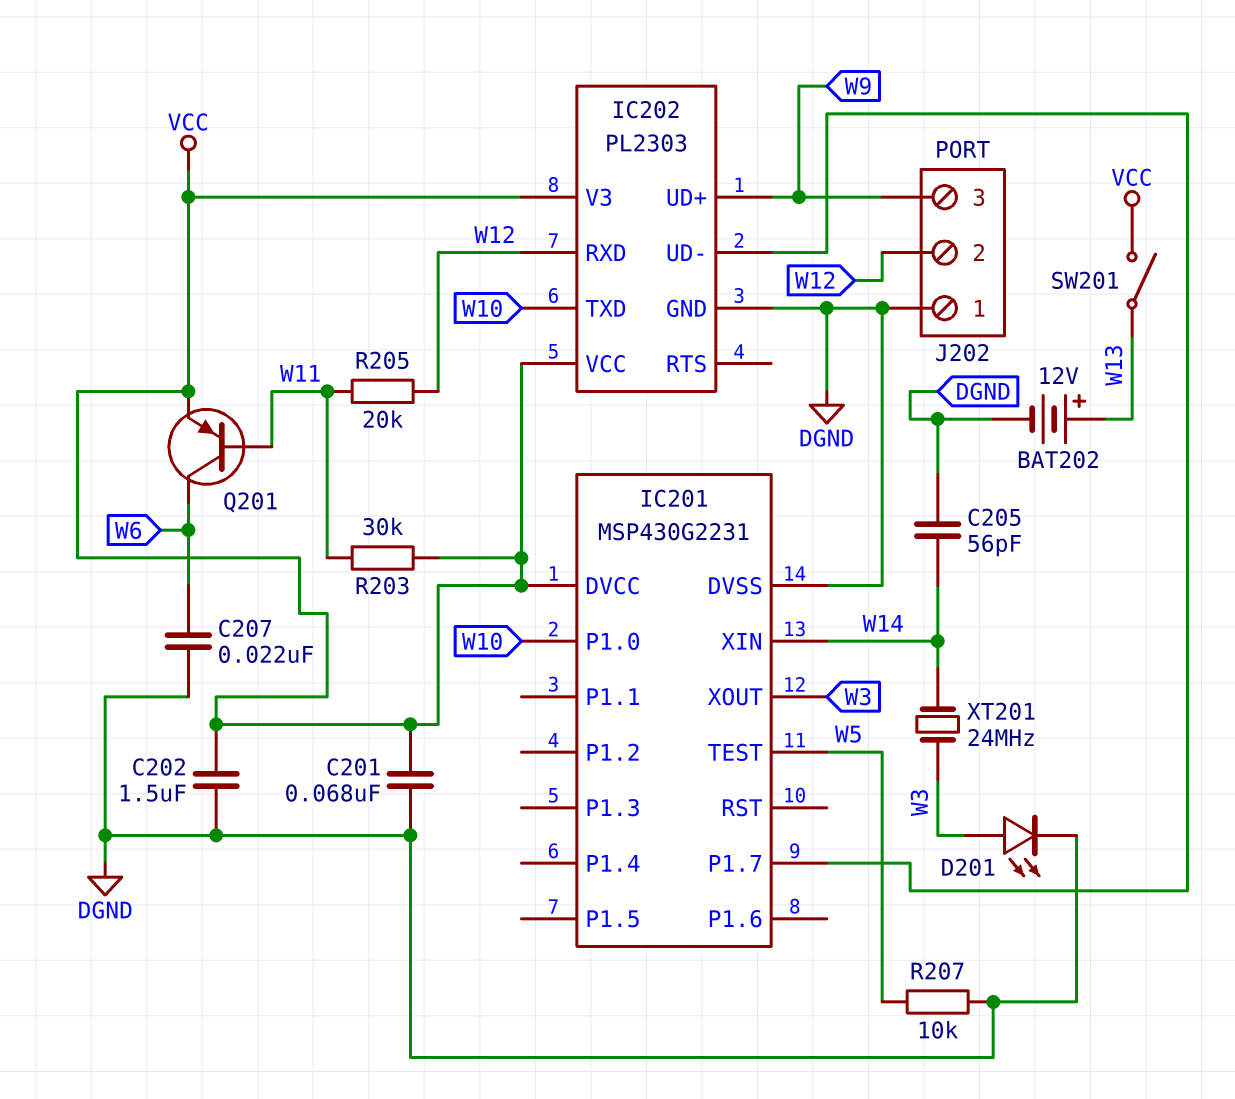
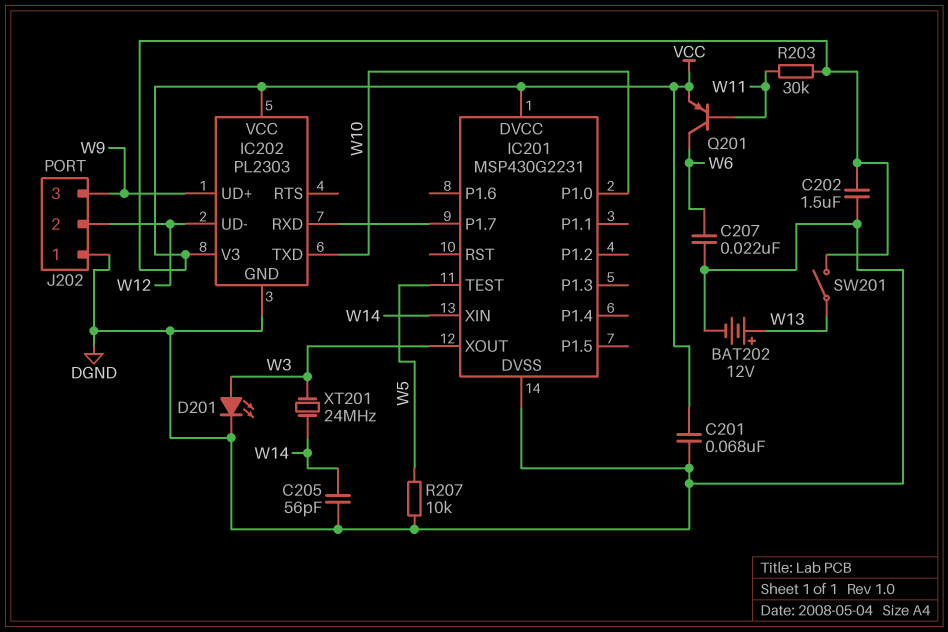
IC202 pin RXD: W12 -> IC201/P1.7
IC202 pin UD-: IC201/P1.7 -> W12
R205: 20k (W11, W12) -> none

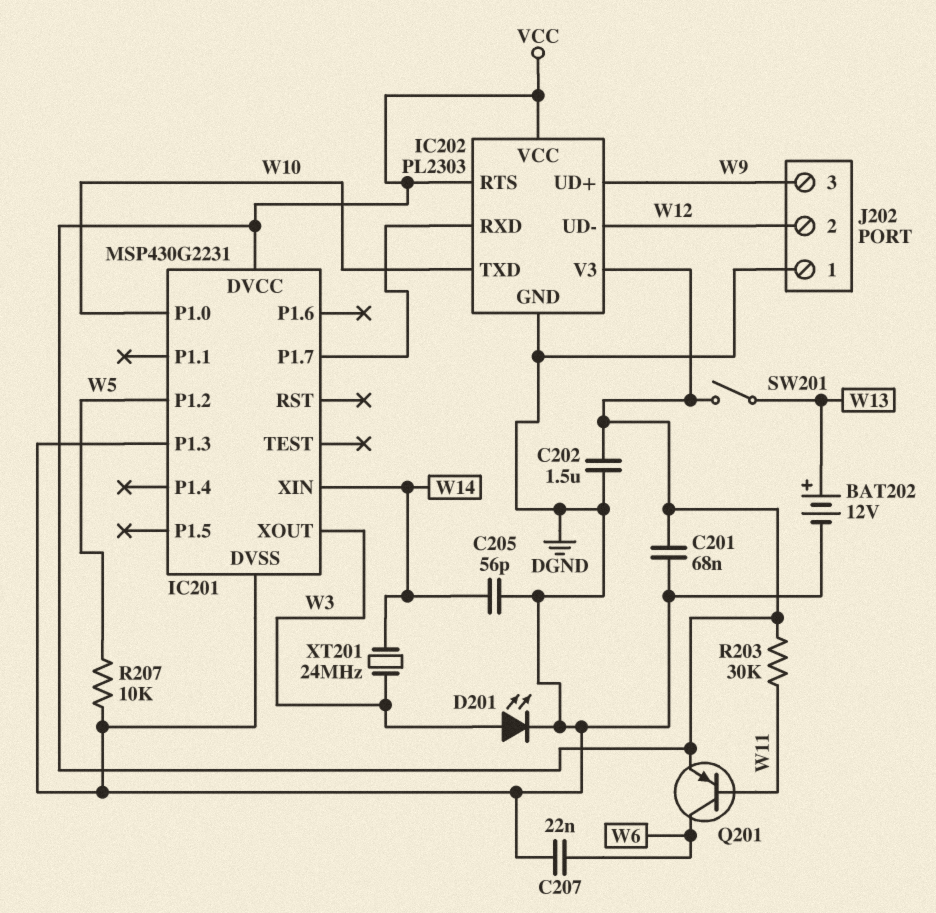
IC201 pin P1.2: none -> W5
IC201 pin P1.3: none -> DGND
IC201 pin TEST: W5 -> none
IC202 pin RTS: none -> VCC

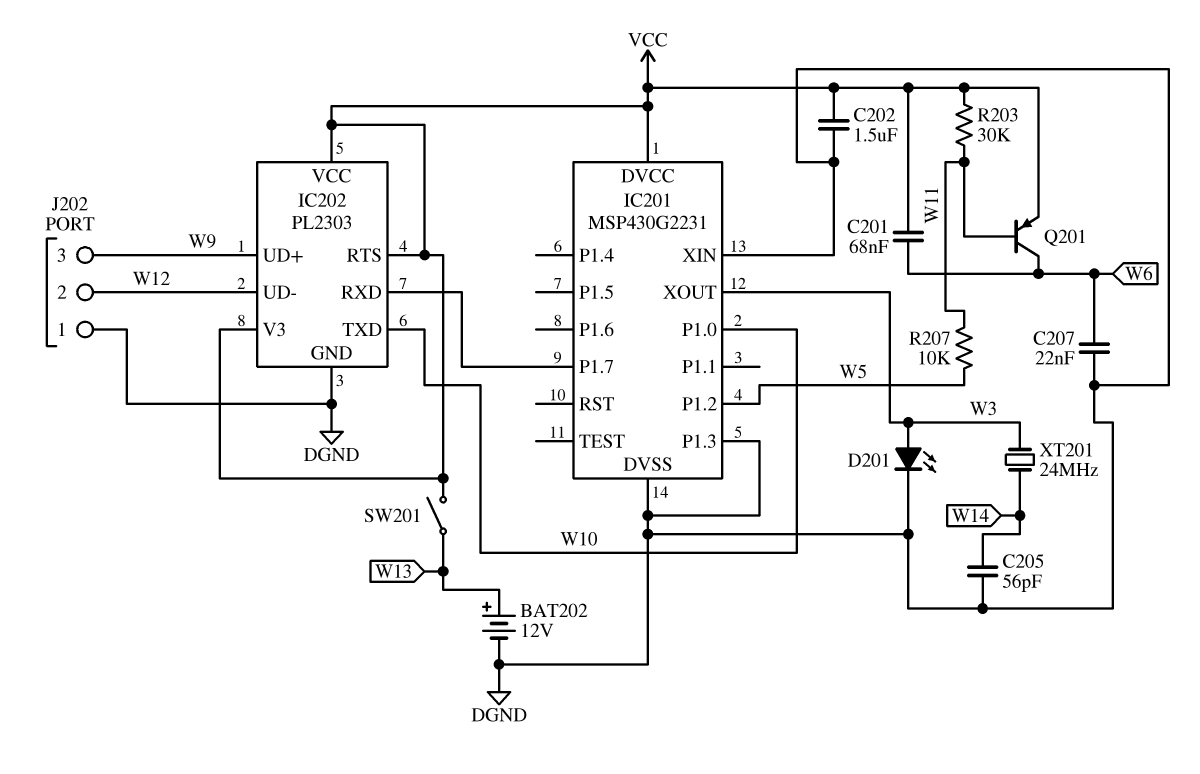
C201: 68nF (DGND, VCC) -> 68nF (VCC, W6)
IC201 pin XIN: W14 -> DGND
R207: 10k (DGND, W5) -> 10k (W5, W11)

